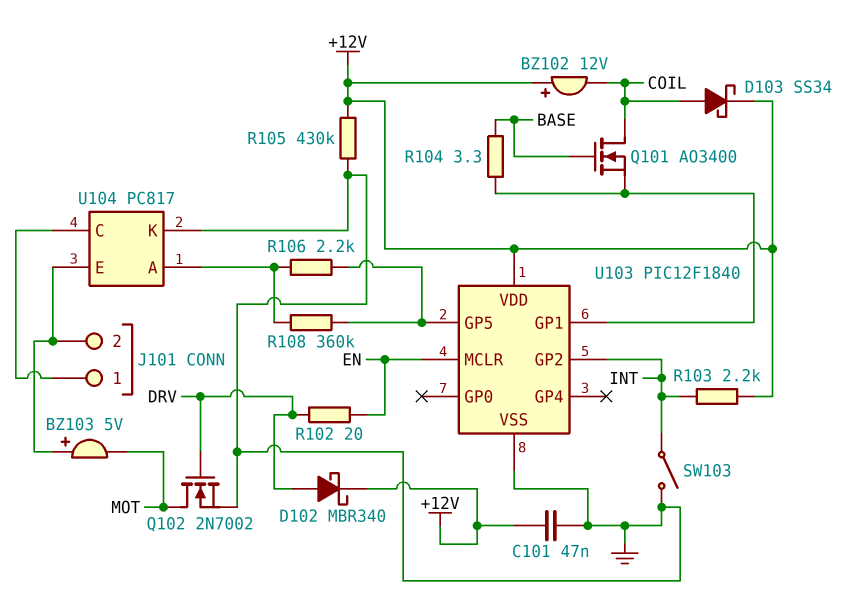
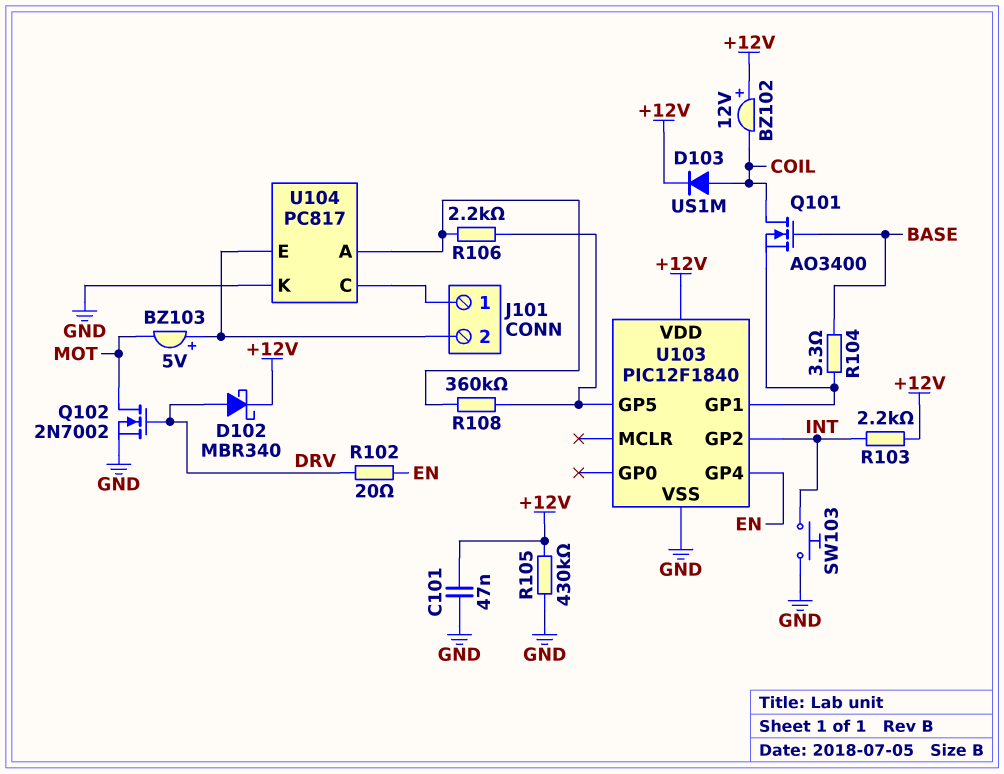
D103: schottky SS34 (A COIL, K +12V) -> diode US1M (A COIL, K +12V)
SW103: switch (GND, INT) -> button (GND, INT)
U103 pin GP4: none -> EN
U103 pin MCLR: EN -> none

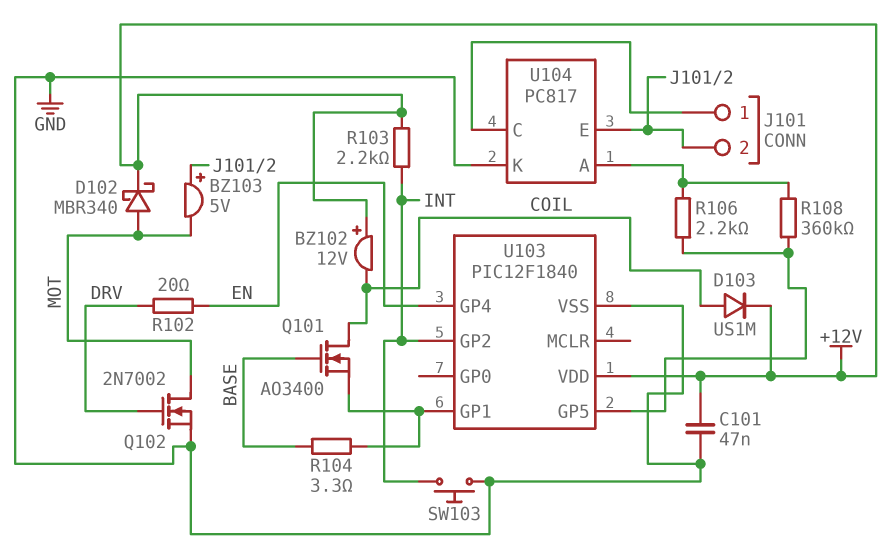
D102: schottky MBR340 (A DRV, K +12V) -> schottky MBR340 (A MOT, K +12V)
R105: 430k (+12V, GND) -> none

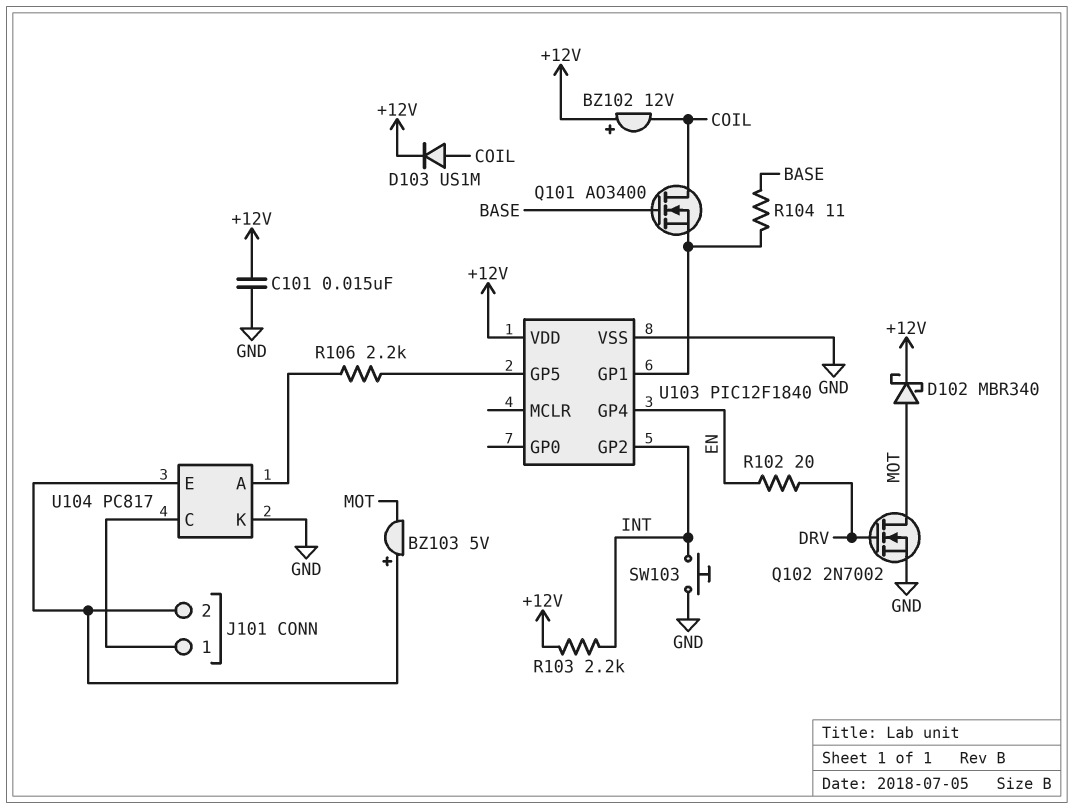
C101: 47nF (+12V, GND) -> 15nF (+12V, GND)
R104: 3.3 (BASE, U103/GP1) -> 11 (BASE, U103/GP1)
R108: 360k (U103/GP5, U104/A) -> none

